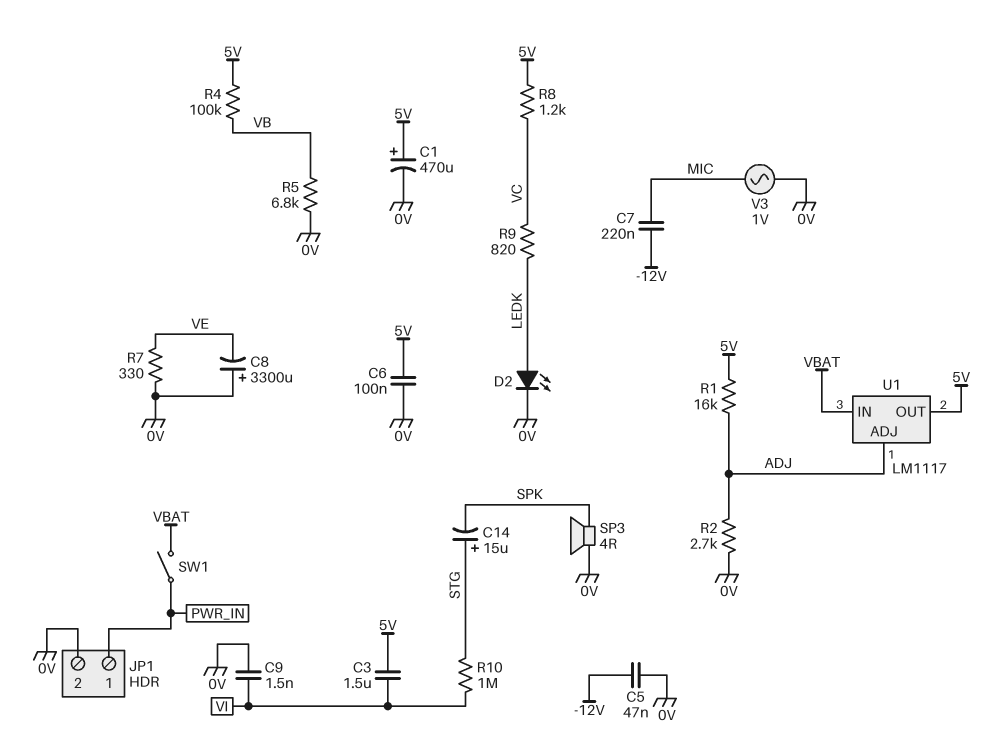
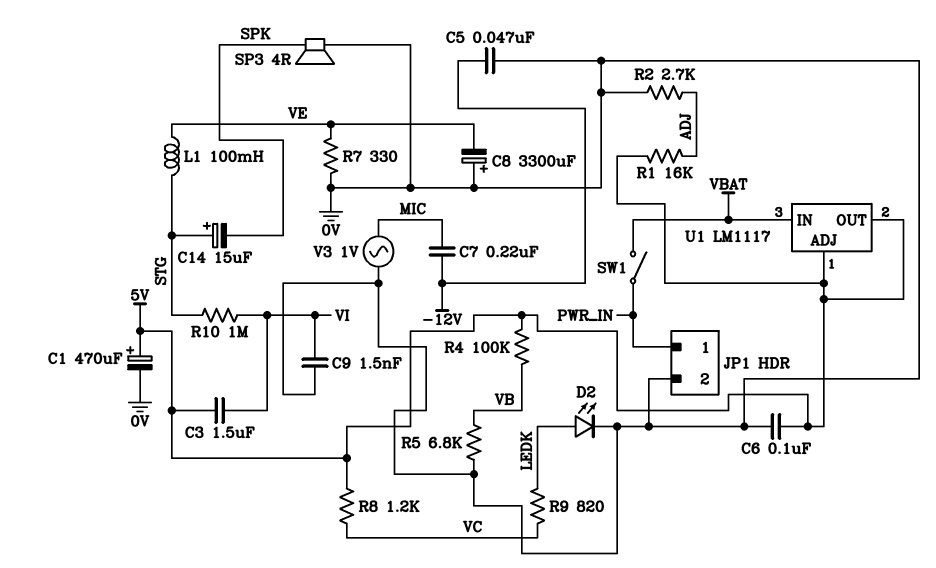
L1: none -> 100mH (STG, VE)
U1 pin ADJ: ADJ -> 5V

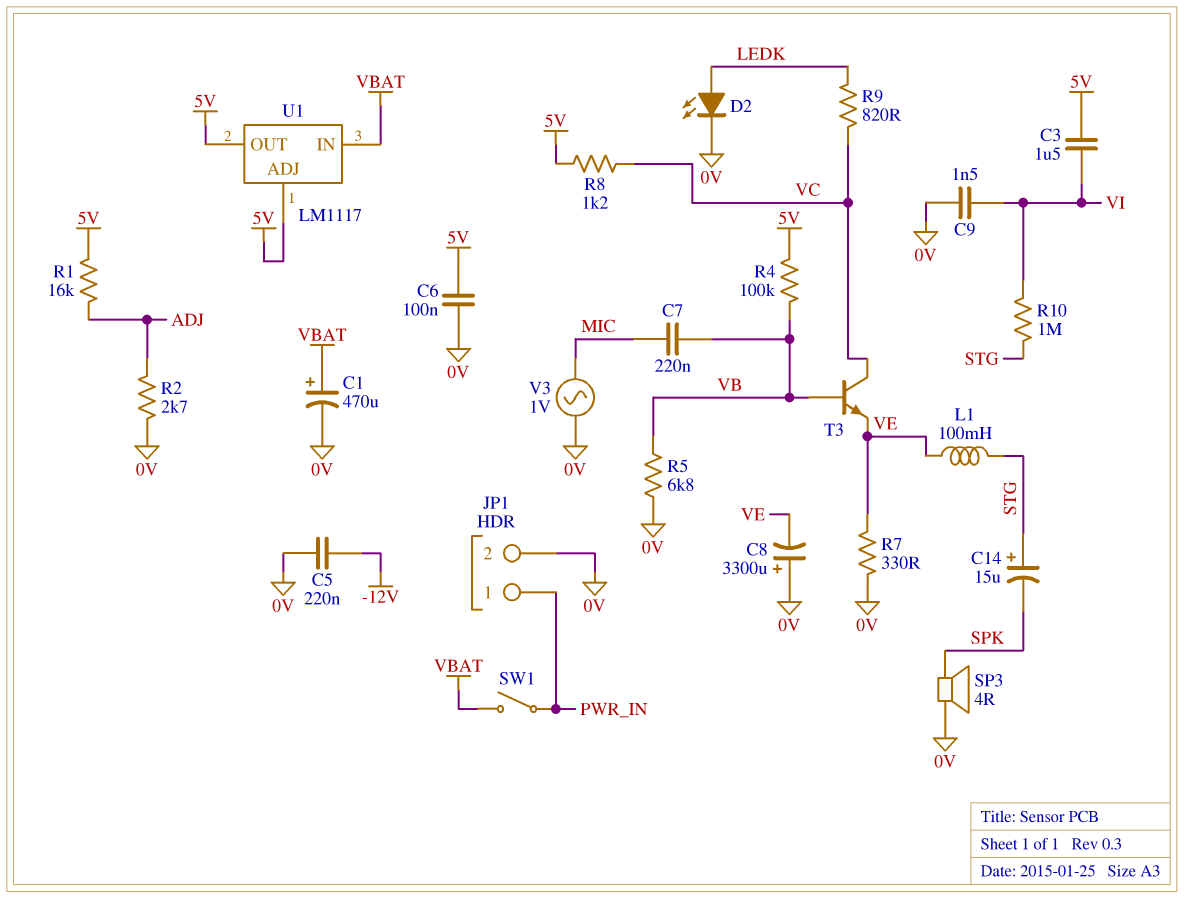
C1: 470uF (plus 5V, minus 0V) -> 470uF (plus VBAT, minus 0V)
C5: 47nF (-12V, 0V) -> 220nF (-12V, 0V)
C7: 220nF (-12V, MIC) -> 220nF (MIC, VB)
T3: none -> NPN (B VB, C VC, E VE)

